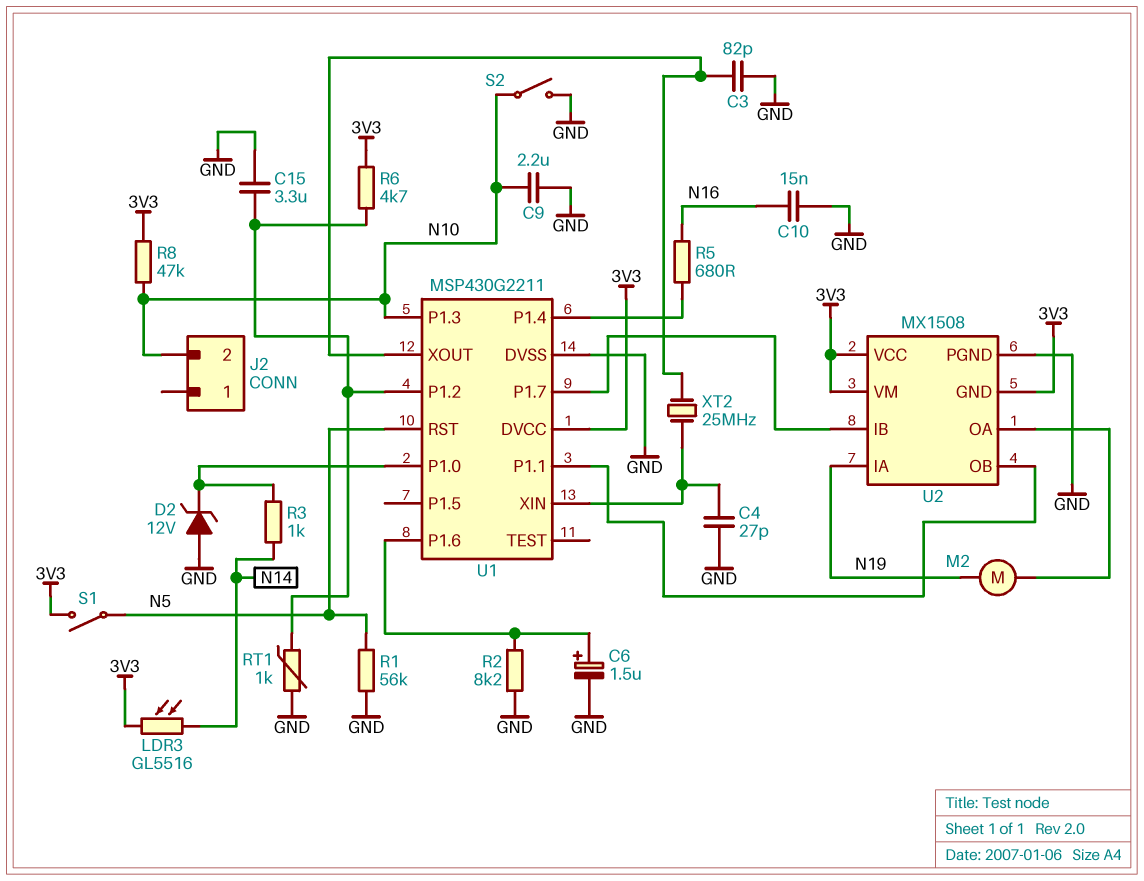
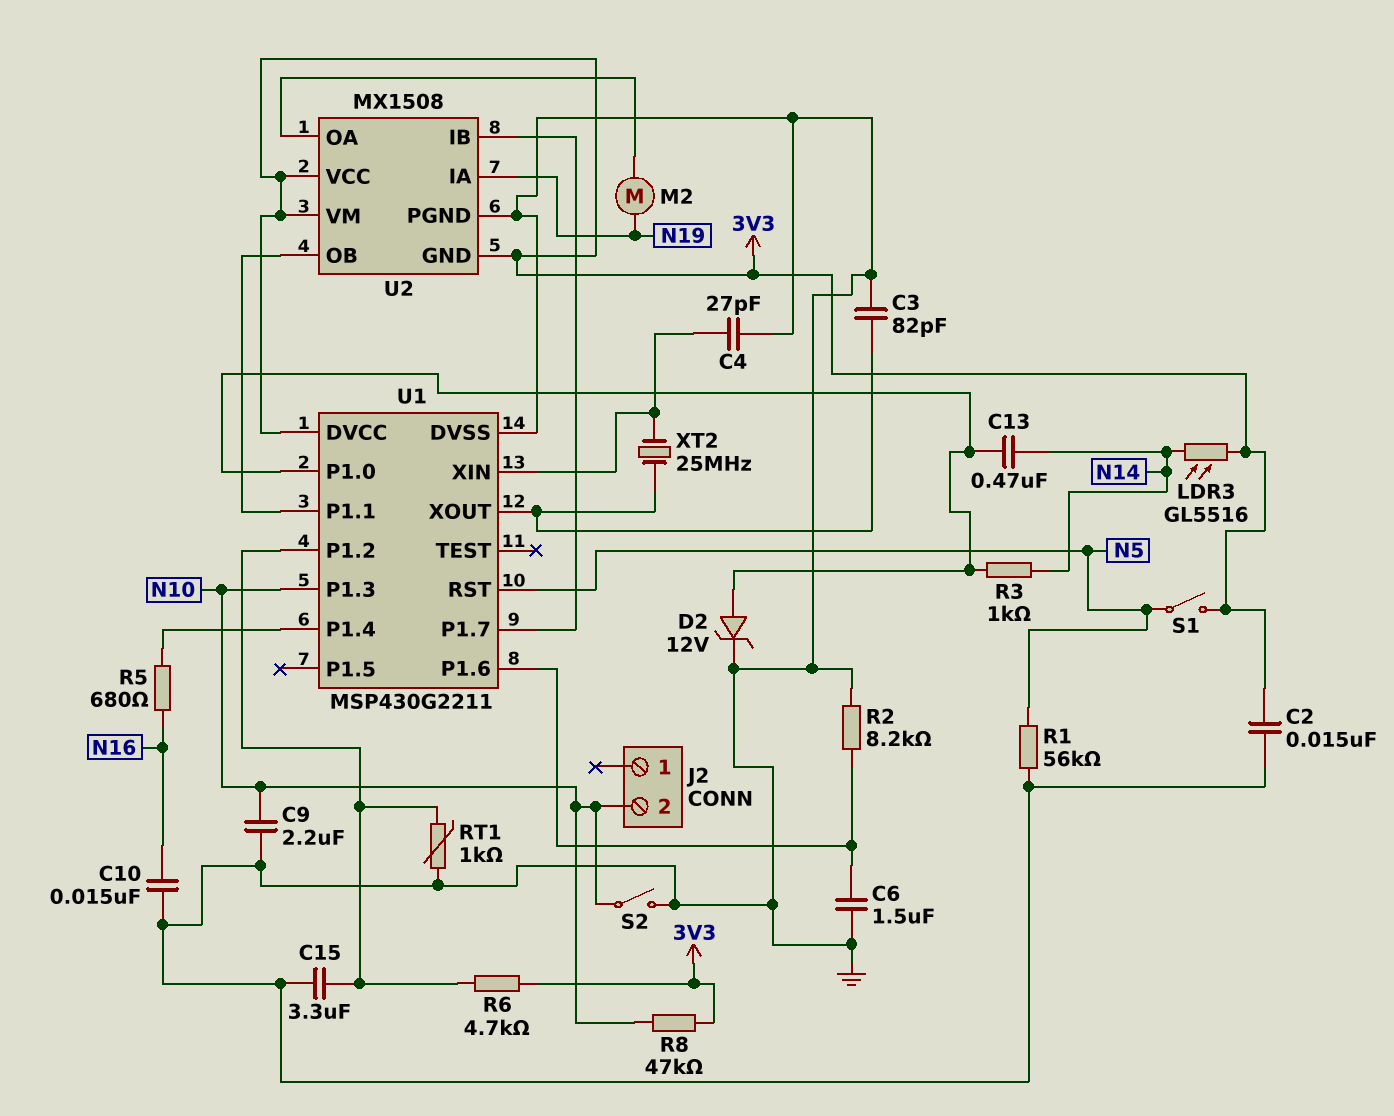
C2: none -> 15nF (3V3, GND)
C6: 1.5uF (plus U1/P1.6, minus GND) -> 1.5uF (GND, U1/P1.6)
C13: none -> 470nF (N14, U1/P1.0)
D2: zener 12V (A GND, K U1/P1.0) -> zener 12V (A U1/P1.0, K GND)

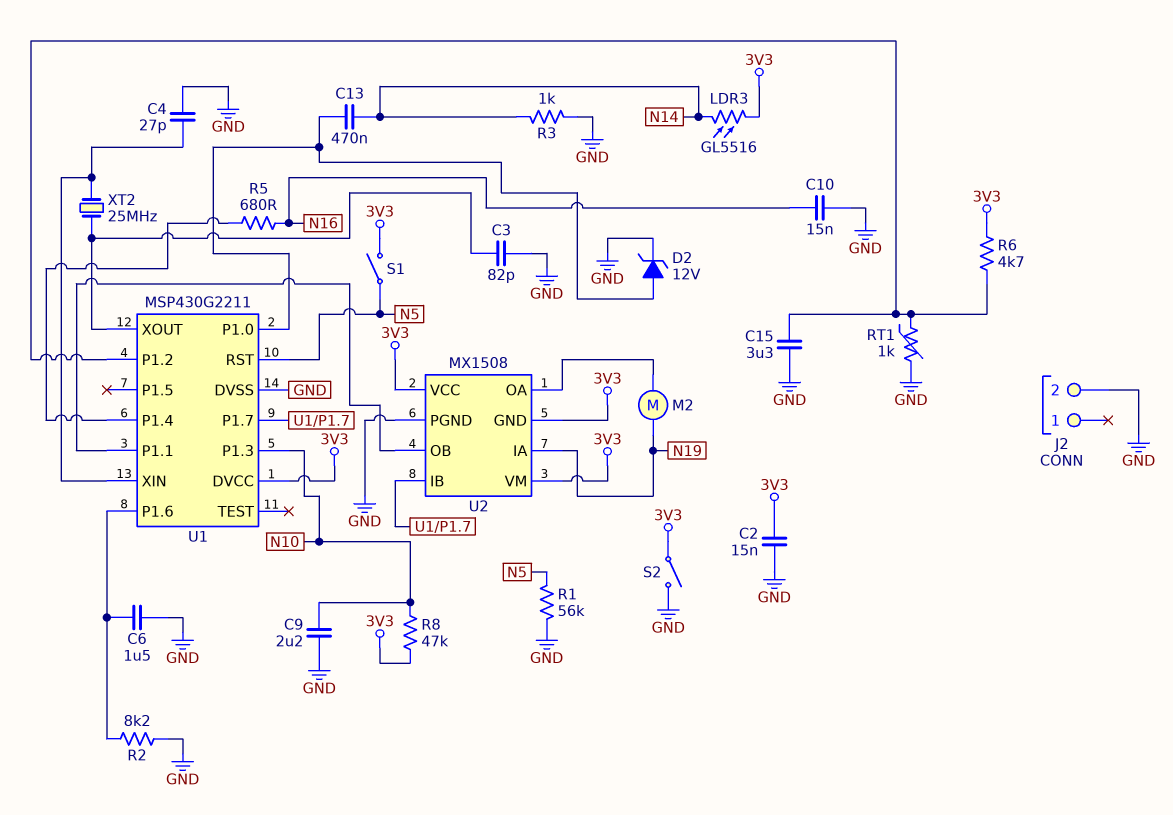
J2 pin 2: N10 -> GND
R3: 1k (N14, U1/P1.0) -> 1k (GND, N14)
S2: switch (GND, N10) -> switch (3V3, GND)

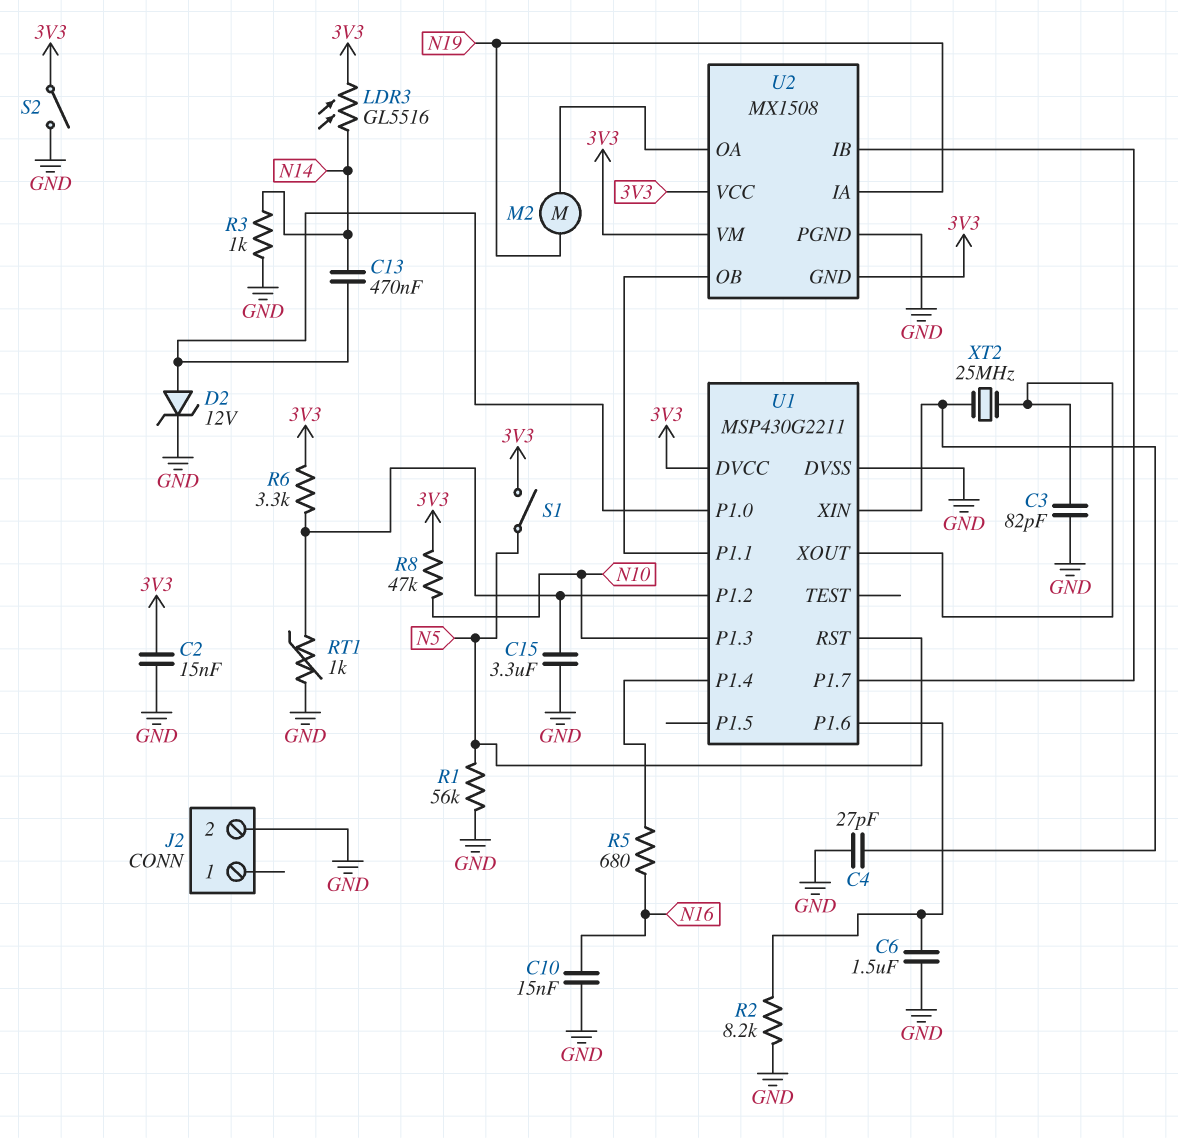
C9: 2.2uF (GND, N10) -> none
R6: 4.7k (3V3, U1/P1.2) -> 3.3k (3V3, U1/P1.2)

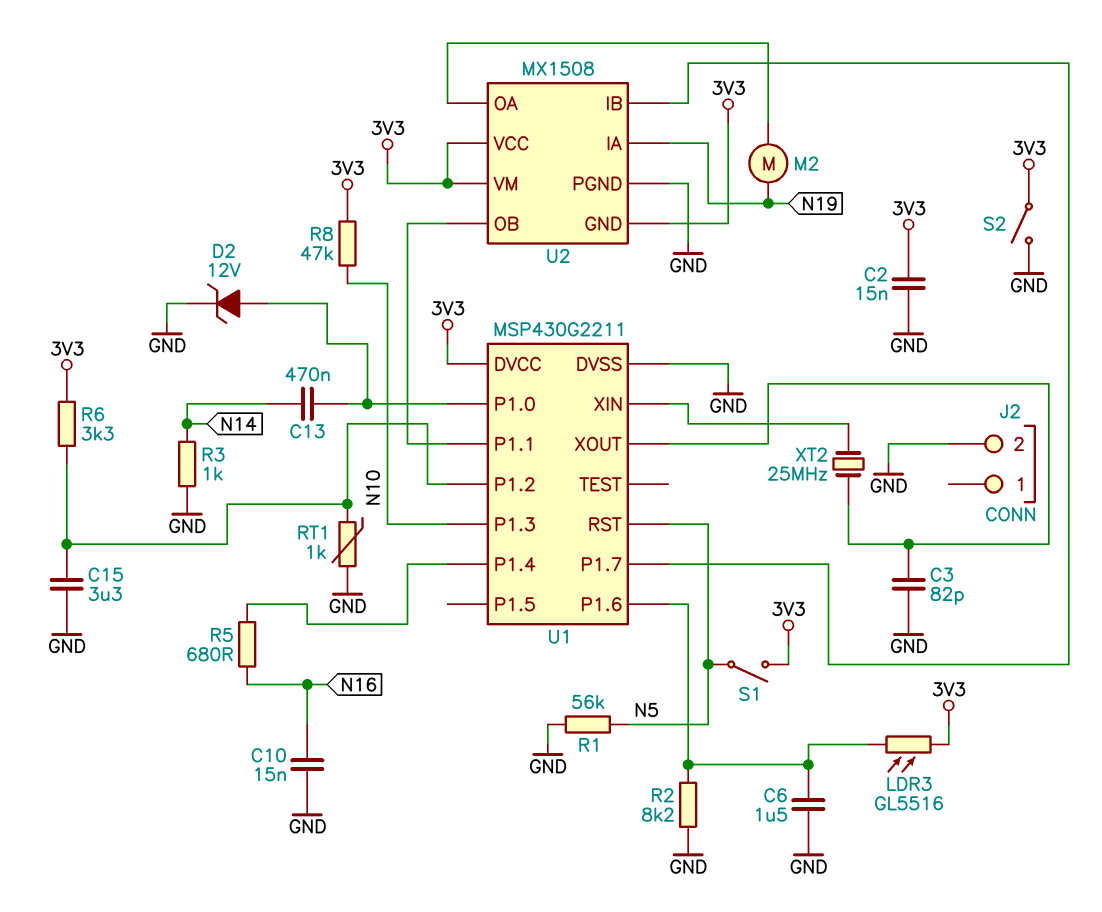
C4: 27pF (GND, U1/XIN) -> none
LDR3: GL5516 (3V3, N14) -> GL5516 (3V3, U1/P1.6)

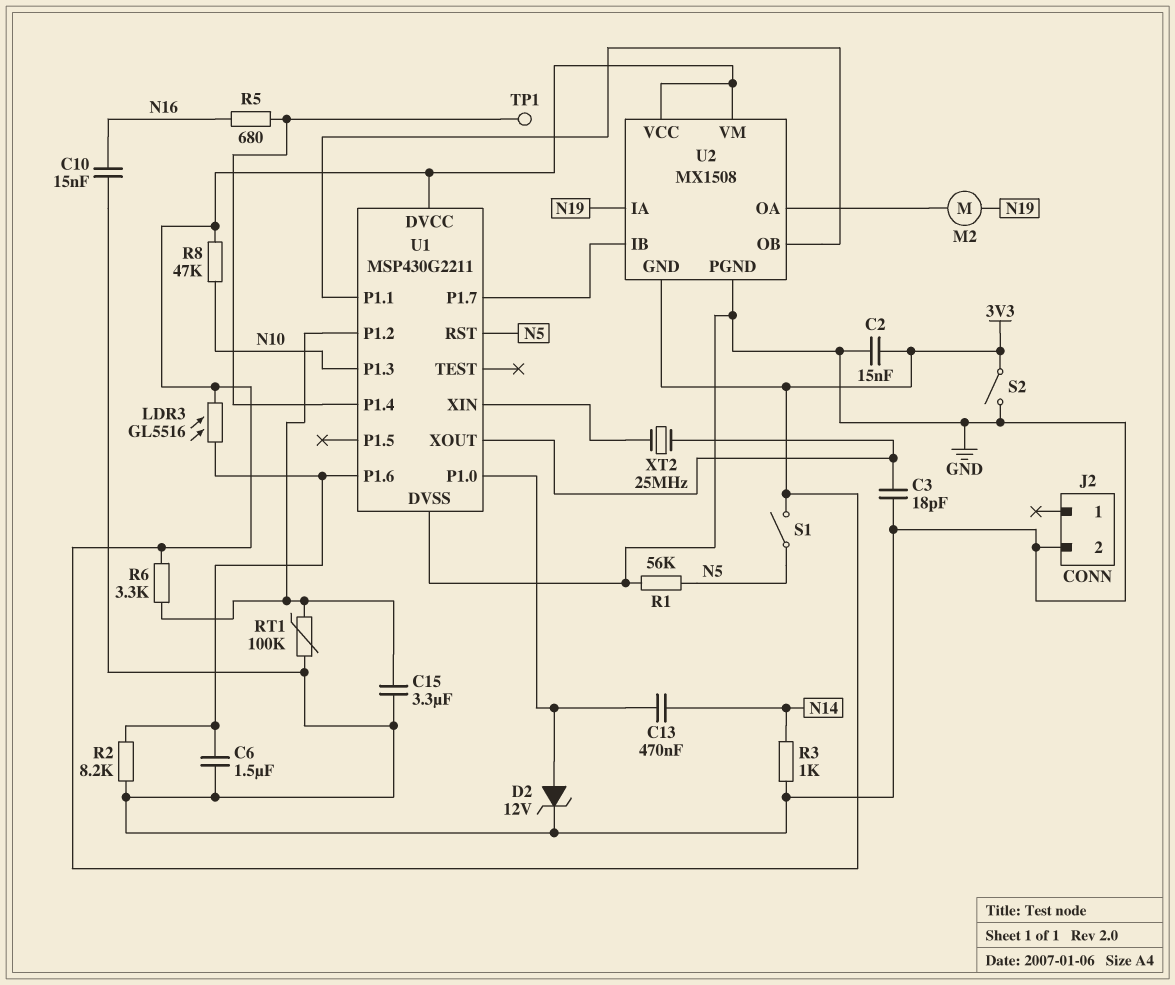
C3: 82pF (GND, U1/XOUT) -> 18pF (GND, U1/XOUT)
RT1: 1k (GND, U1/P1.2) -> 100k (GND, U1/P1.2)
TP1: none -> test point (U1/P1.4)

